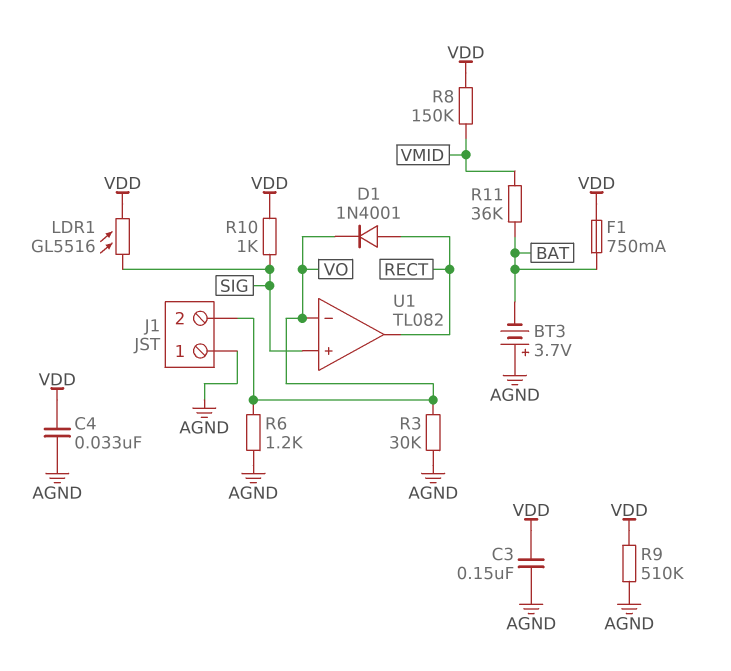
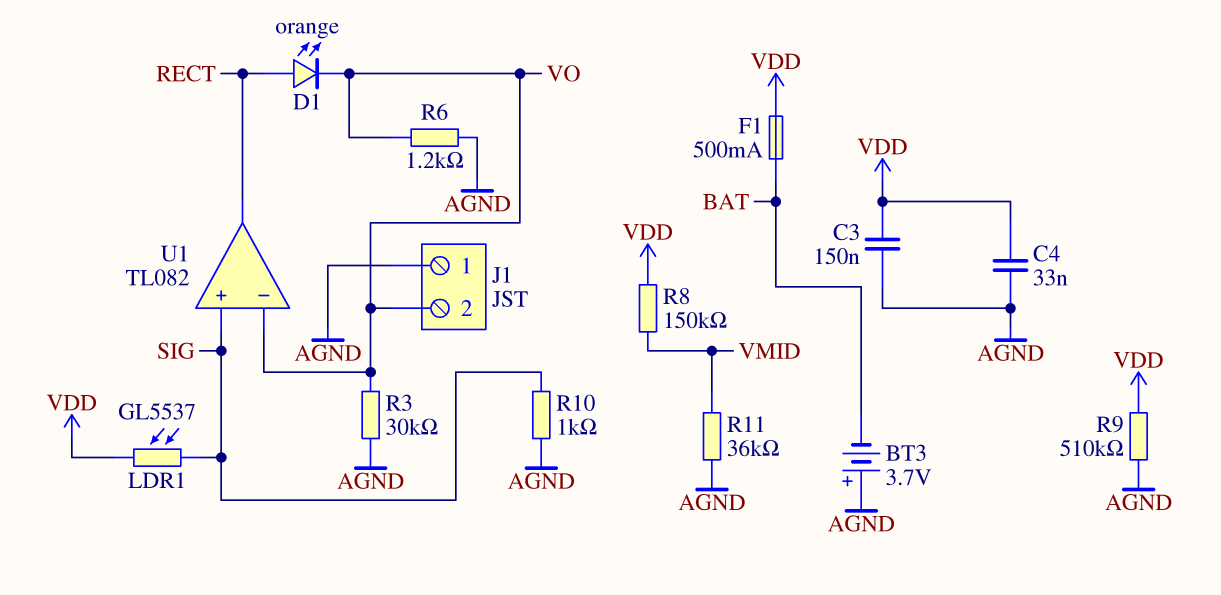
D1: diode 1N4001 (A RECT, K VO) -> LED orange (A RECT, K VO)
F1: 750mA (BAT, VDD) -> 500mA (BAT, VDD)
LDR1: GL5516 (SIG, VDD) -> GL5537 (SIG, VDD)
R10: 1k (SIG, VDD) -> 1k (AGND, SIG)
R11: 36k (BAT, VMID) -> 36k (AGND, VMID)

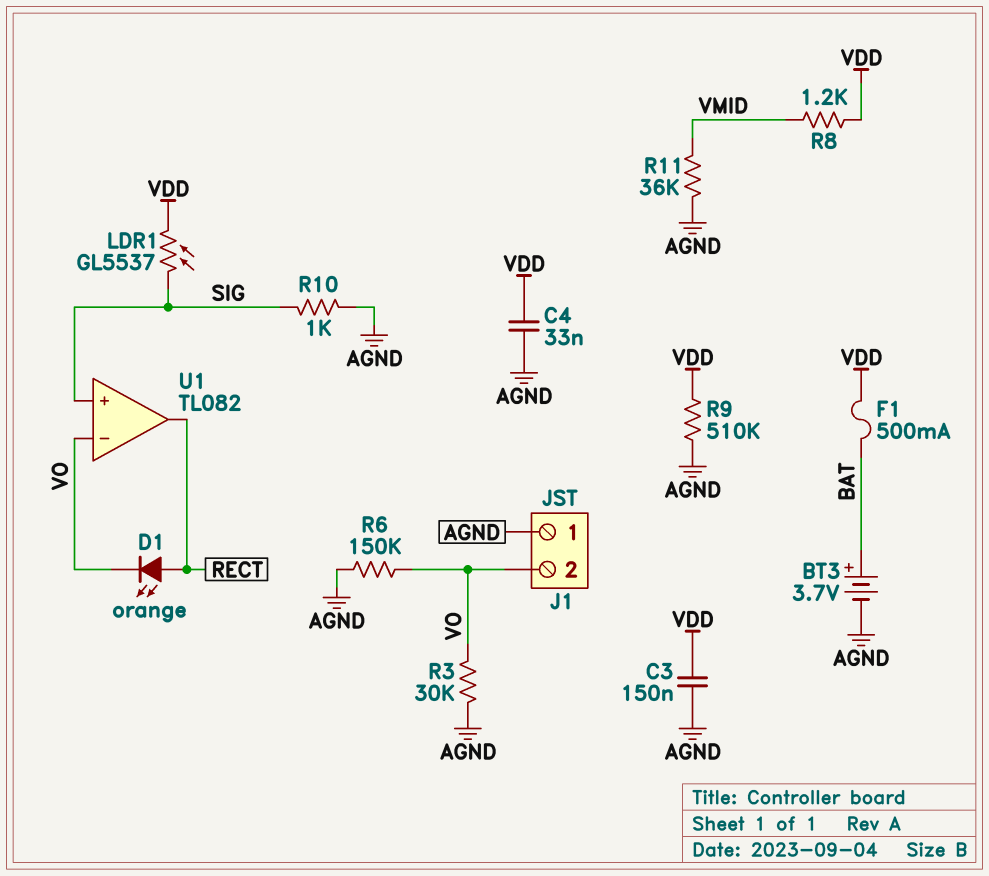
BT3: 3.7V (plus AGND, minus BAT) -> 3.7V (plus BAT, minus AGND)
R6: 1.2k (AGND, VO) -> 150k (AGND, VO)
R8: 150k (VDD, VMID) -> 1.2k (VDD, VMID)

